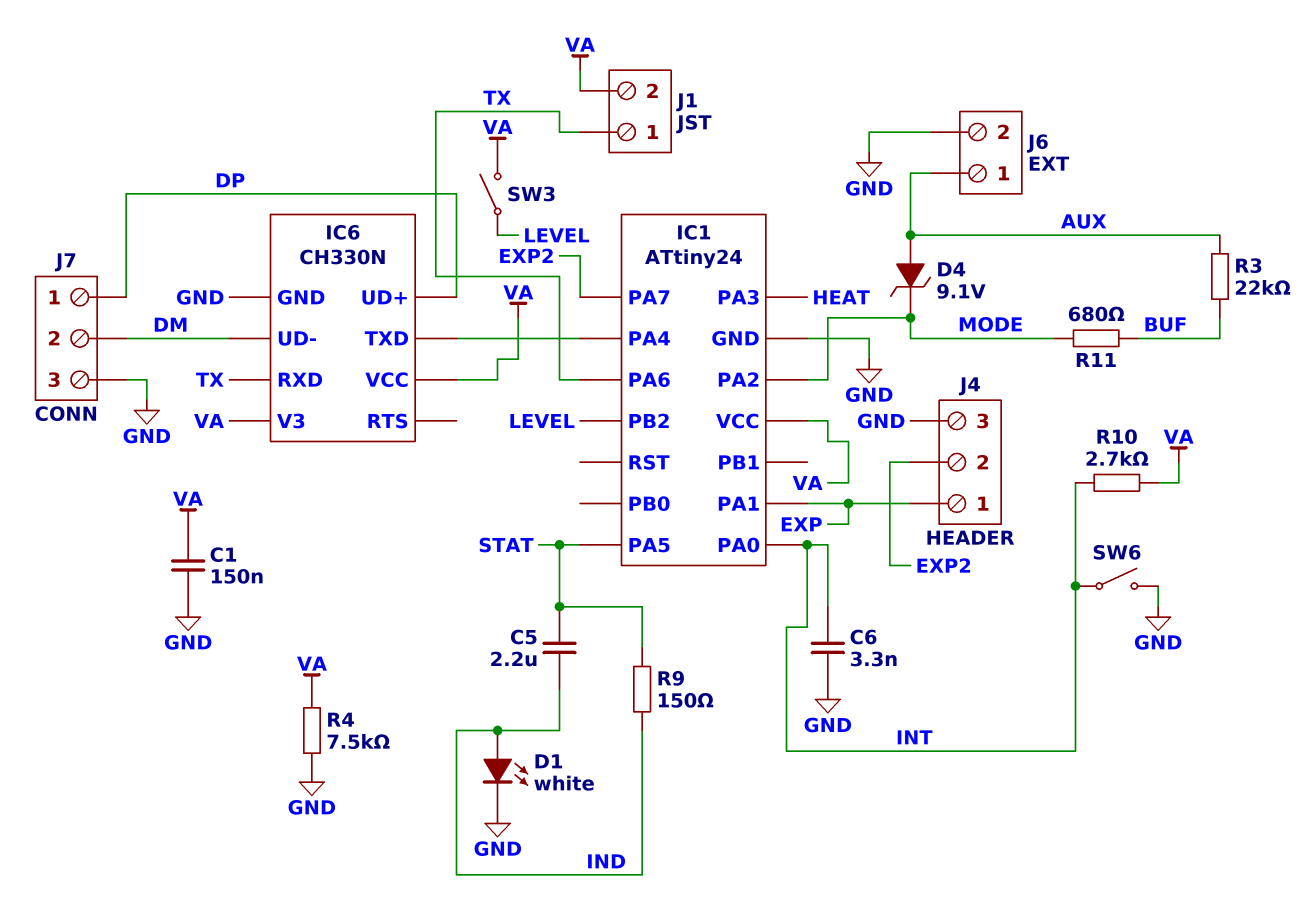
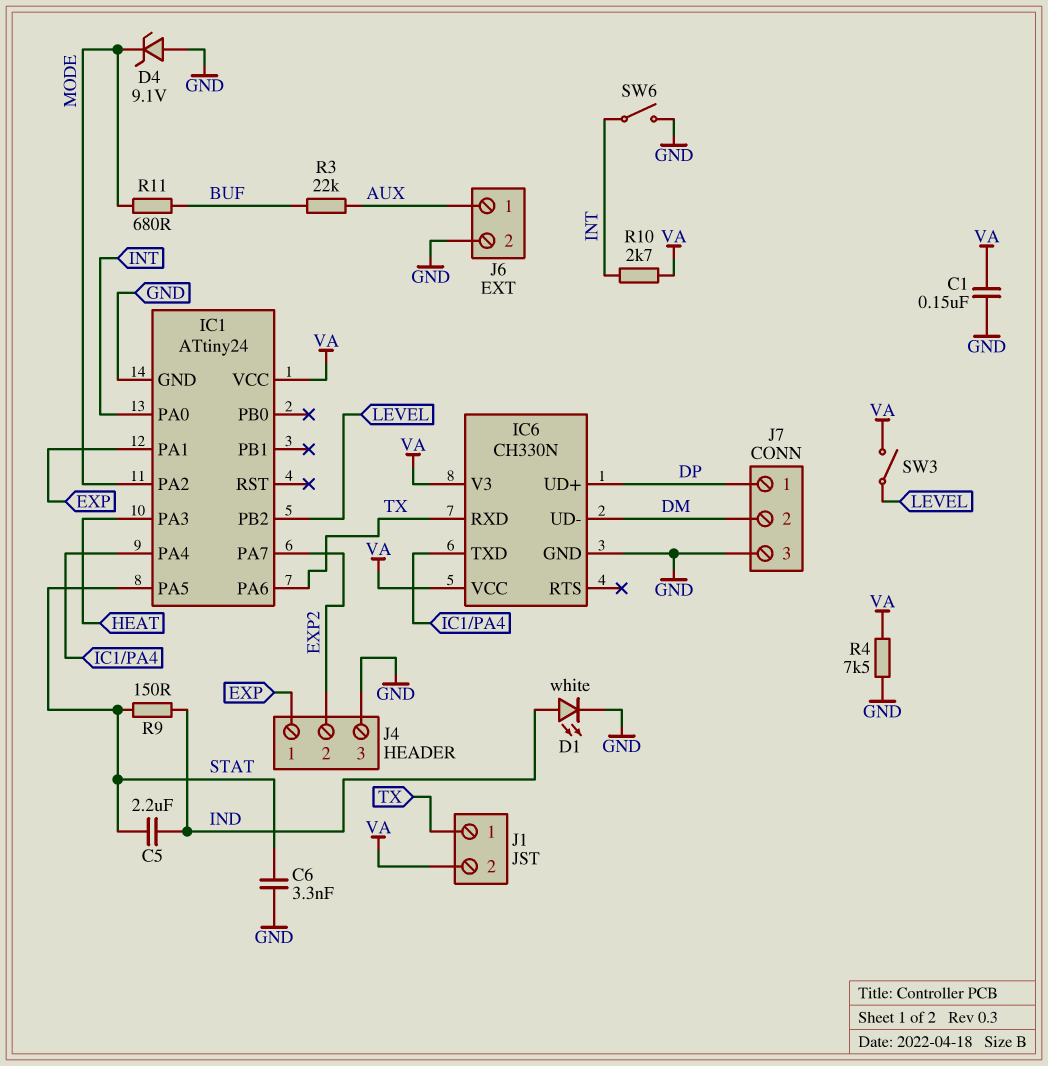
C6: 3.3nF (GND, INT) -> 3.3nF (GND, STAT)
D4: zener 9.1V (A AUX, K MODE) -> zener 9.1V (A GND, K MODE)

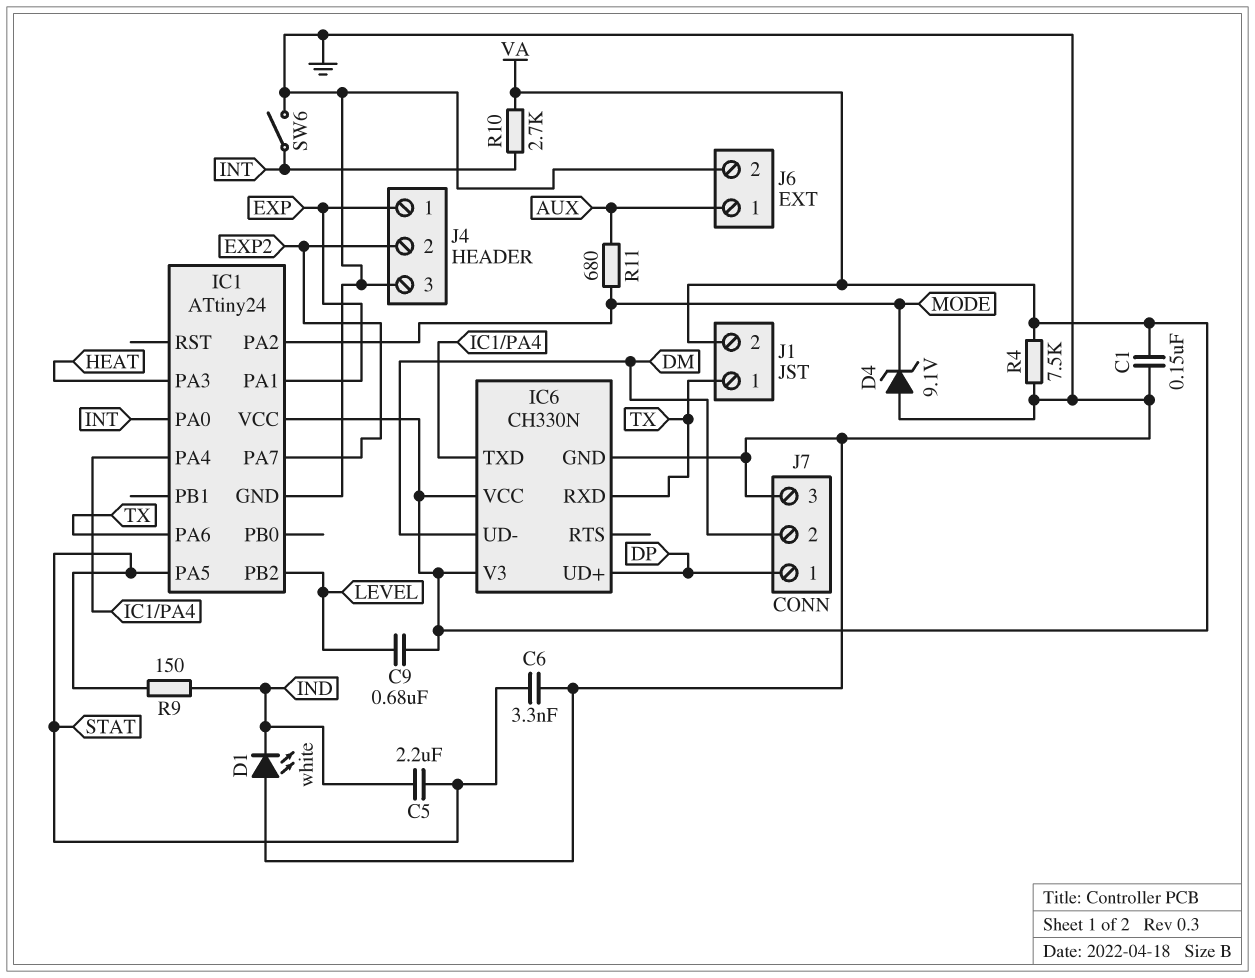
C9: none -> 680nF (LEVEL, VA)
D1: LED white (A IND, K GND) -> LED white (A GND, K IND)
R3: 22k (AUX, BUF) -> none
R11: 680 (BUF, MODE) -> 680 (AUX, MODE)
SW3: switch (LEVEL, VA) -> none

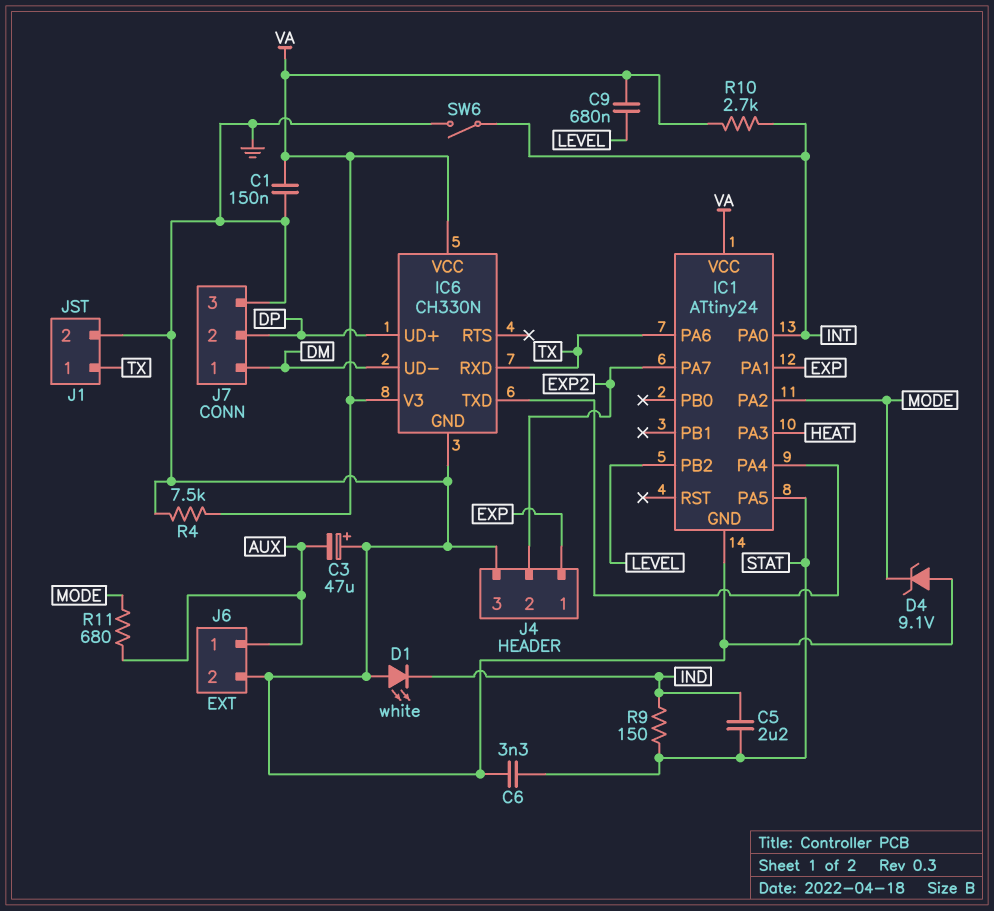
C3: none -> 47uF (plus GND, minus AUX)
J1 pin 2: VA -> GND
J7 pin 1: DP -> DM
J7 pin 2: DM -> DP

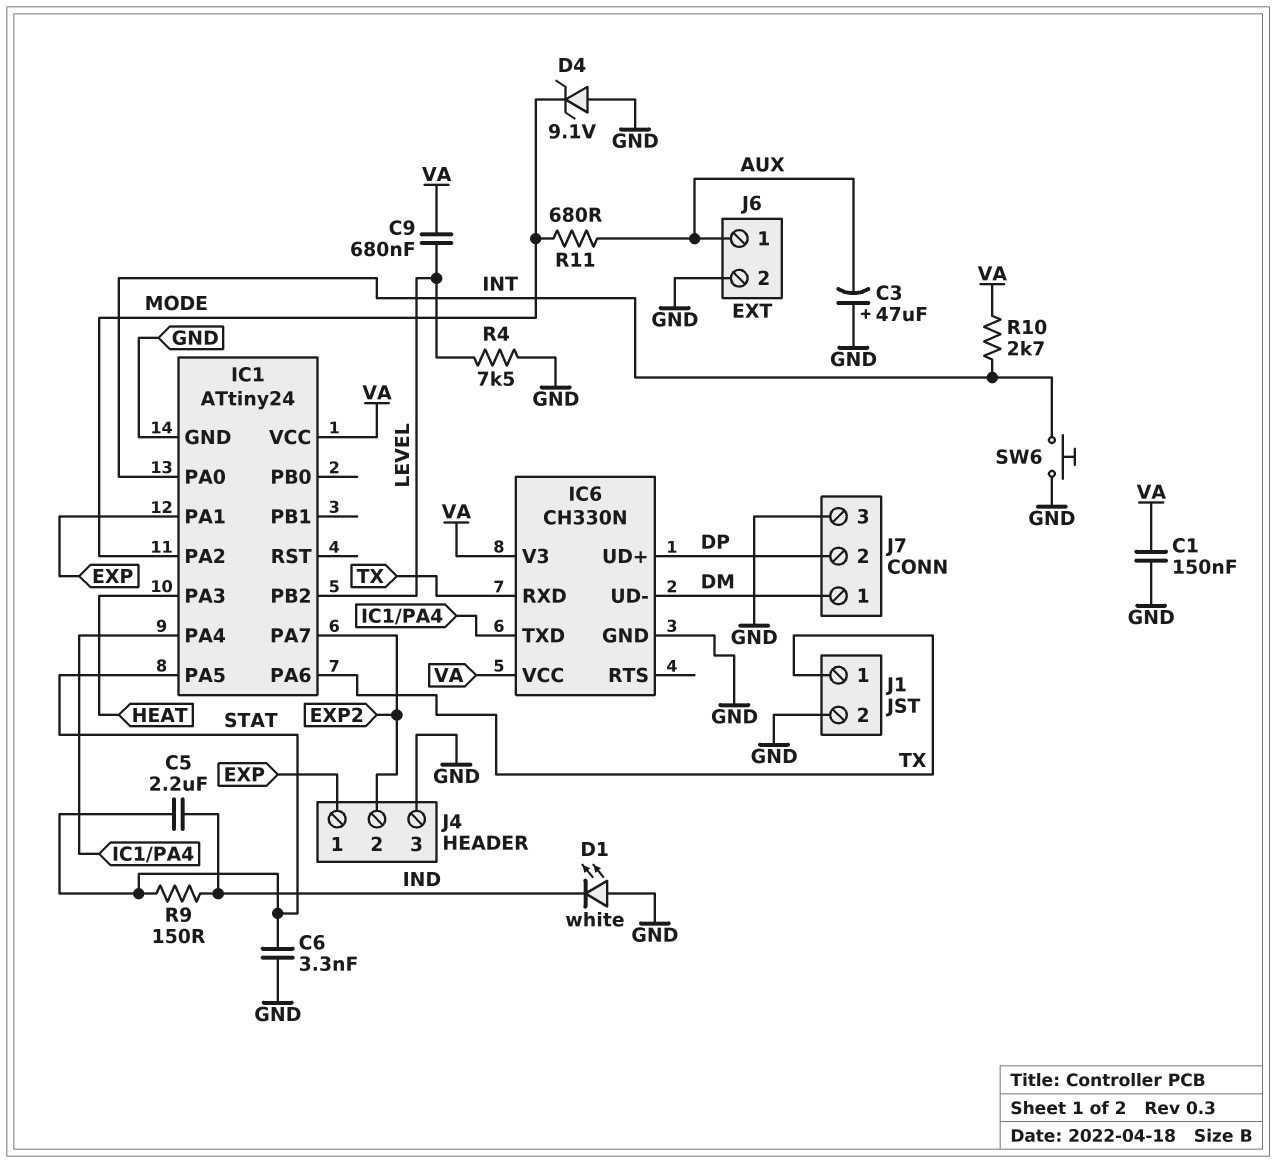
R4: 7.5k (GND, VA) -> 7.5k (GND, LEVEL)
SW6: switch (GND, INT) -> button (GND, INT)

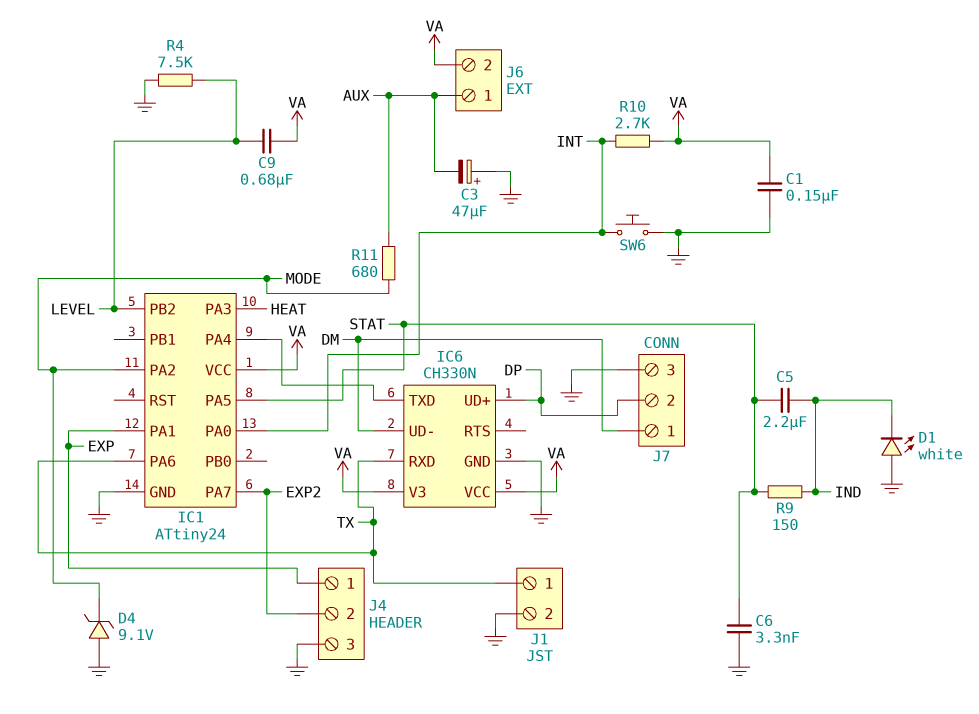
J6 pin 2: GND -> VA

